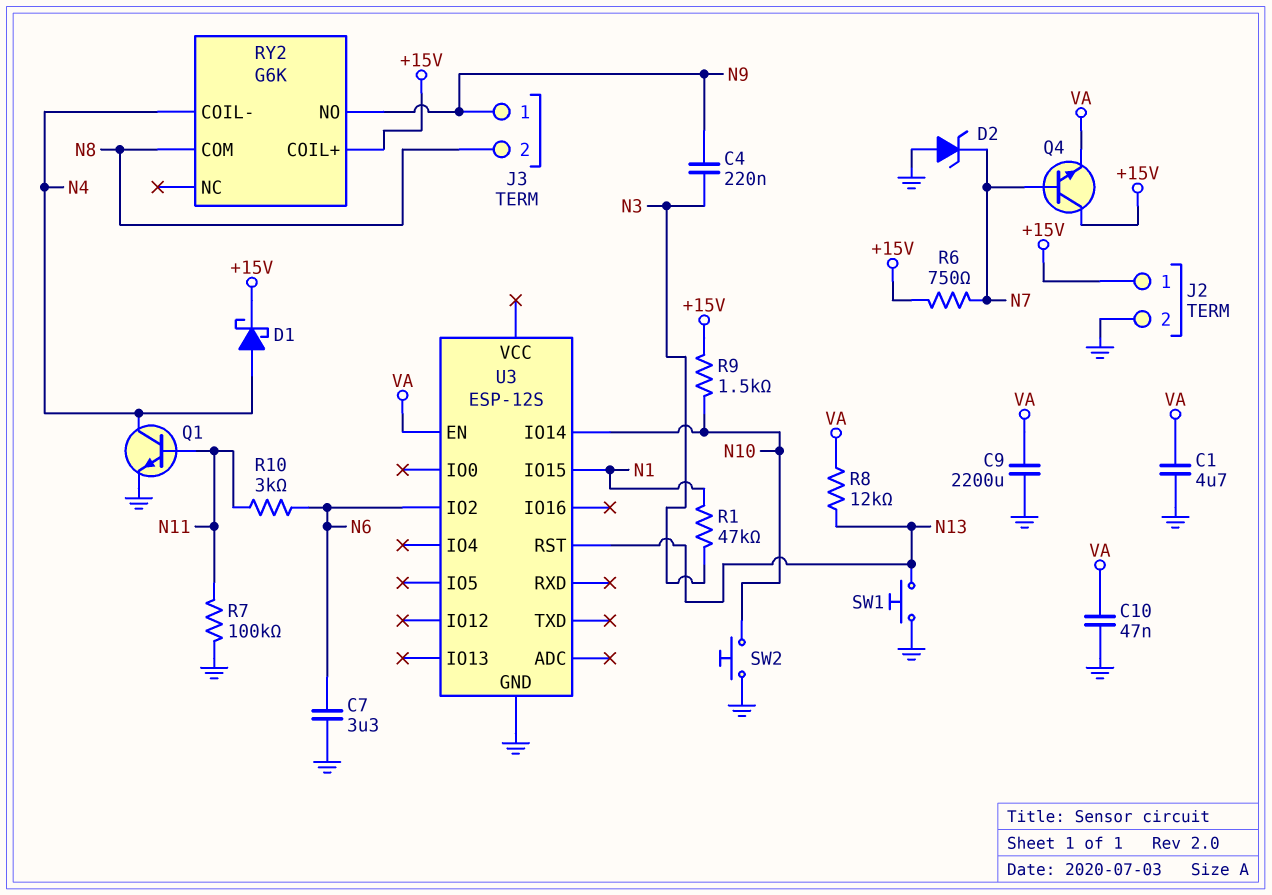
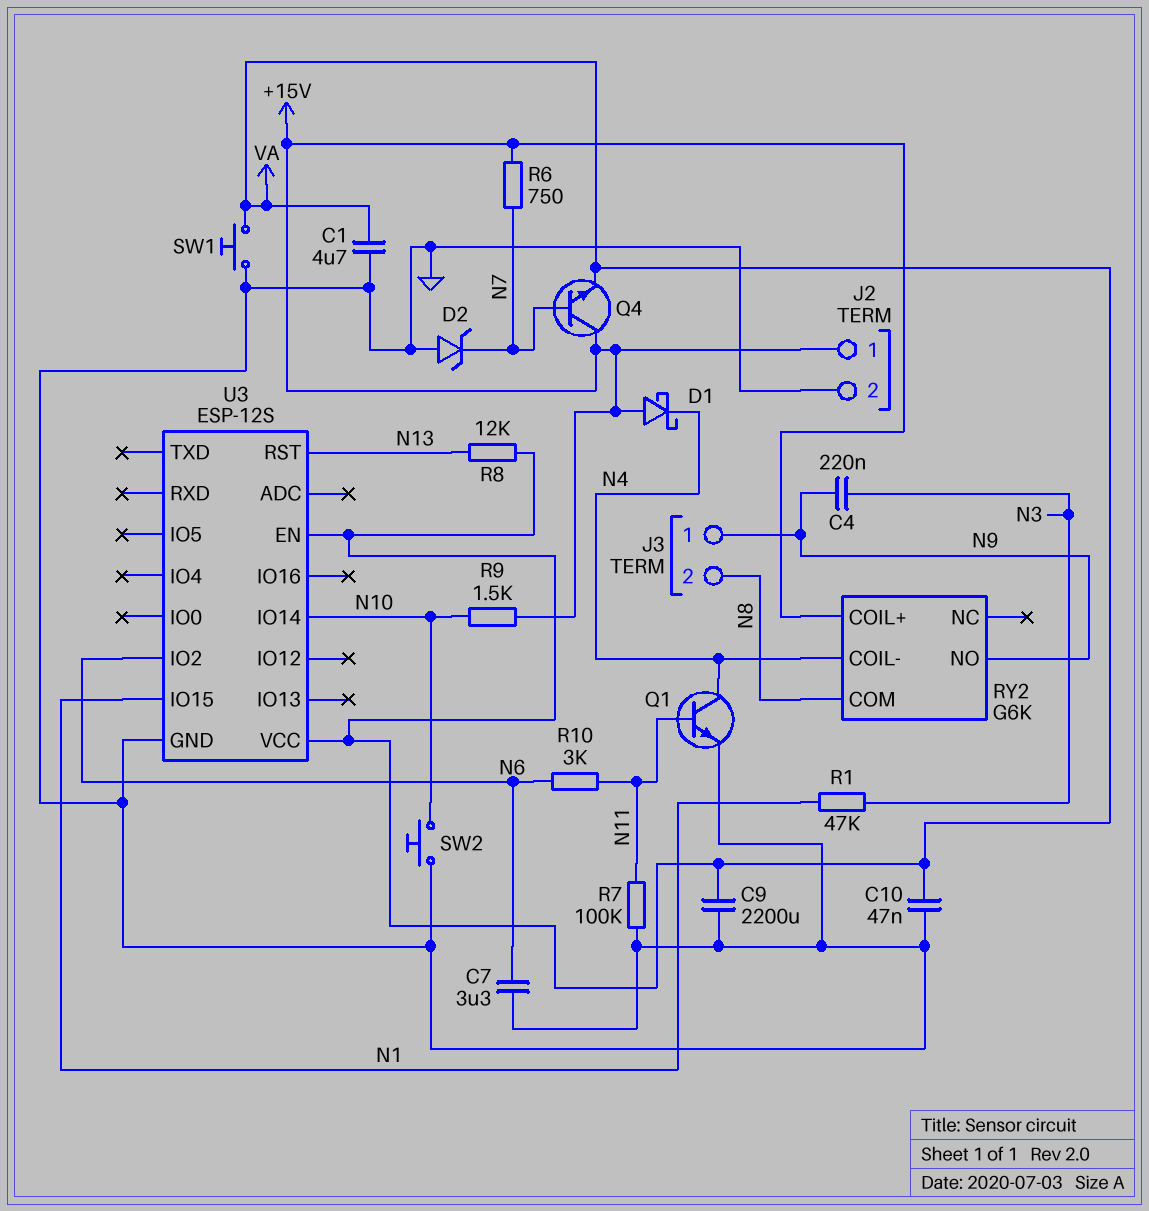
D1: schottky (A N4, K +15V) -> schottky (A +15V, K N4)
SW1: button (GND, N13) -> button (GND, VA)
U3 pin VCC: none -> VA

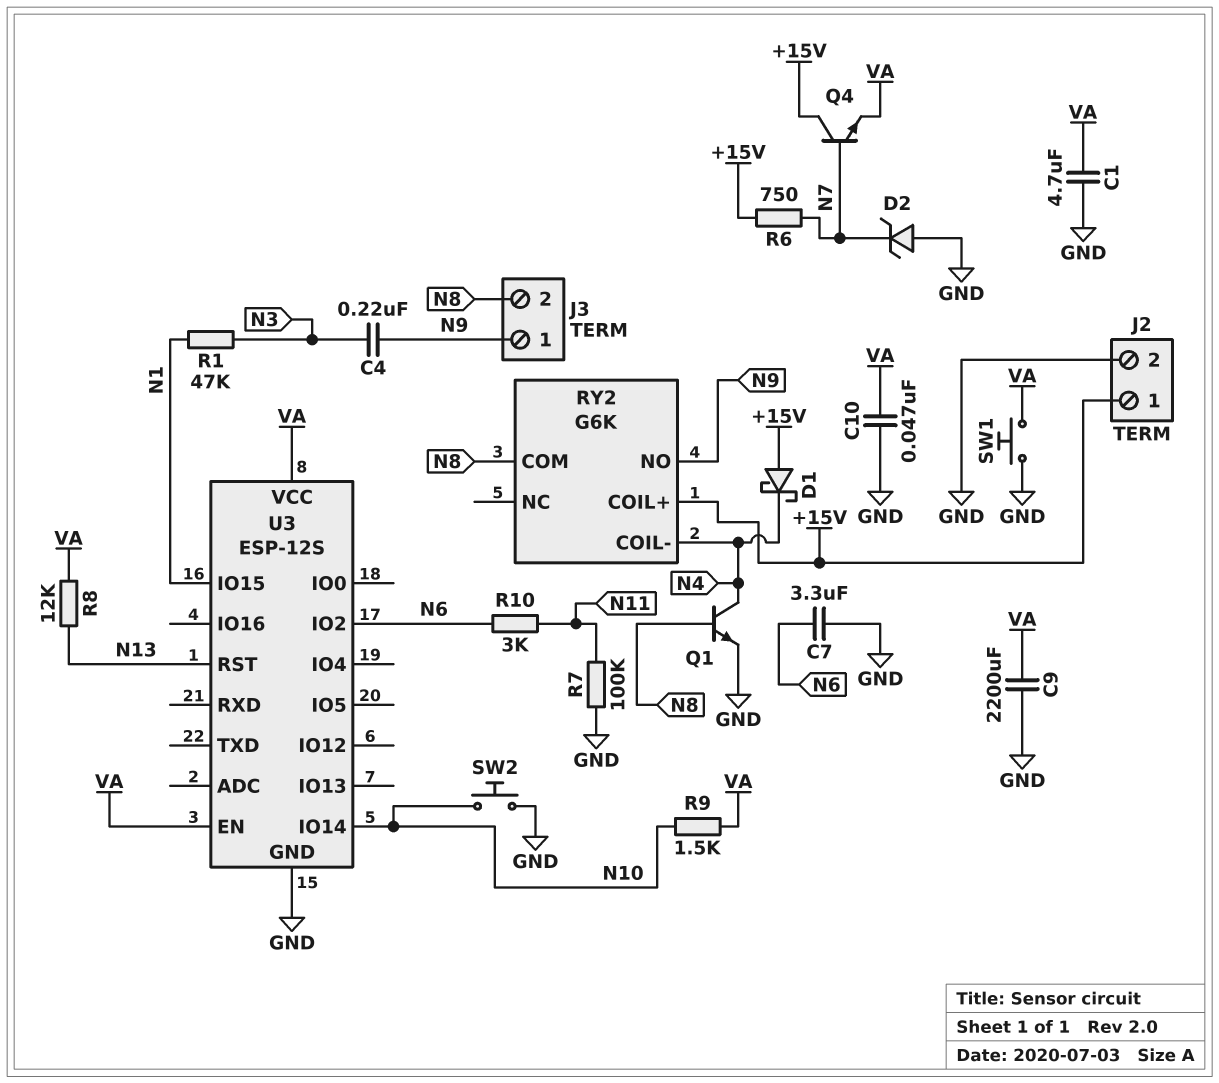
Q1: NPN (B N11, C N4, E GND) -> NPN (B N8, C N4, E GND)
R9: 1.5k (+15V, N10) -> 1.5k (N10, VA)

